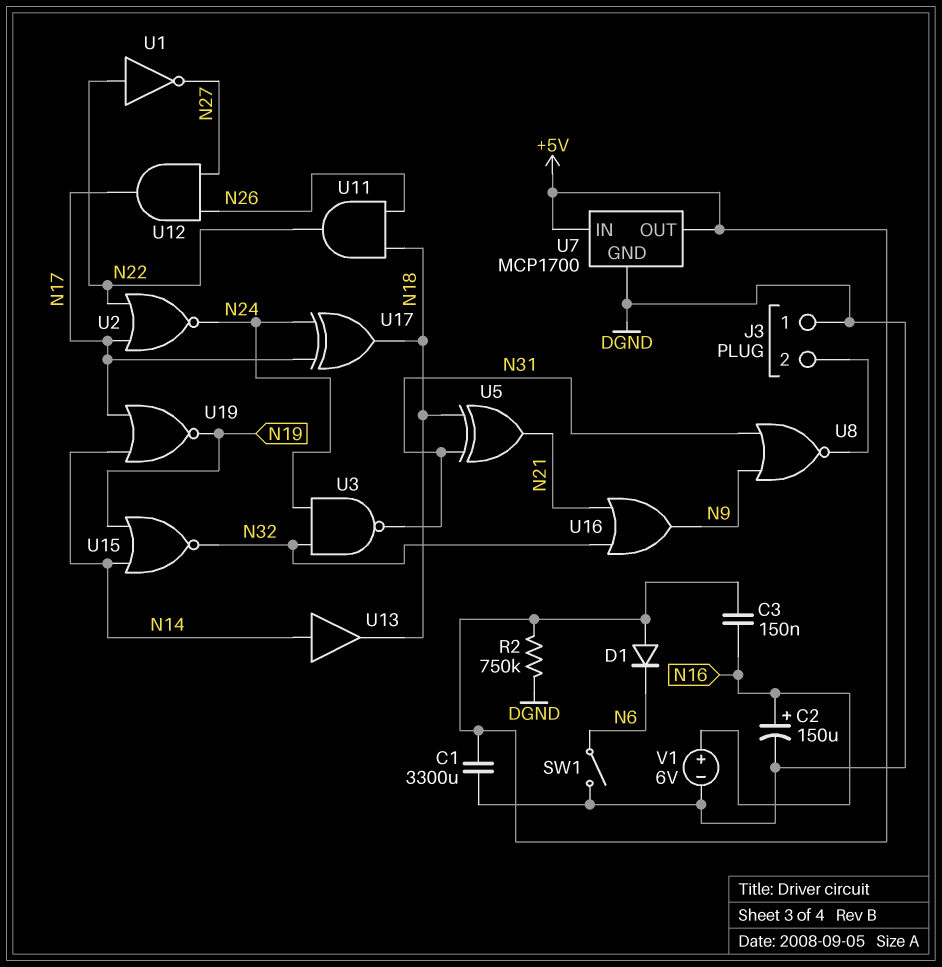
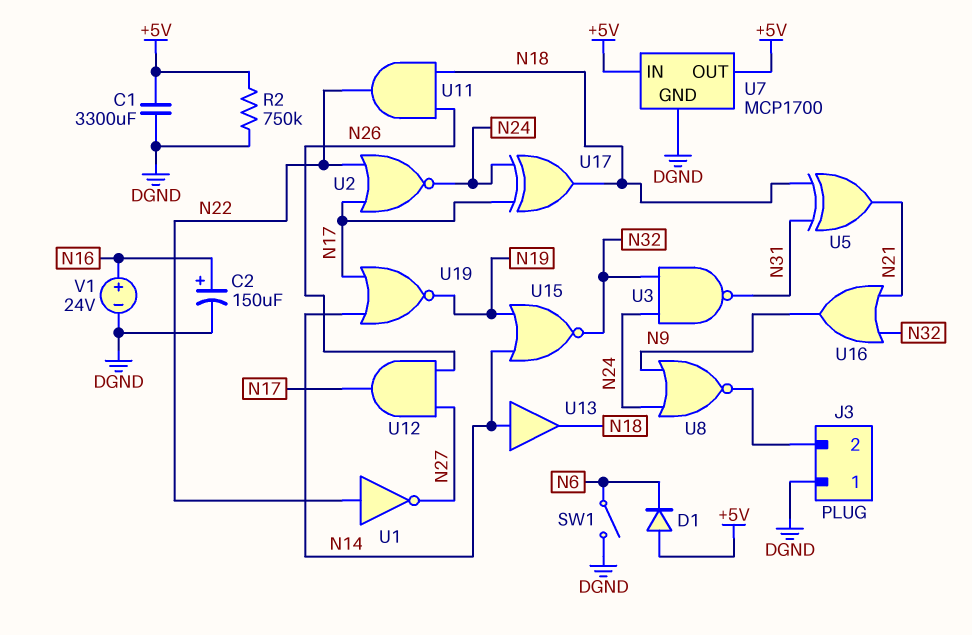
C3: 150nF (+5V, N16) -> none
U8: NOR (in N9, in N31, out J3/2) -> NOR (in N9, in N24, out J3/2)
V1: 6V (plus N16, minus DGND) -> 24V (plus N16, minus DGND)

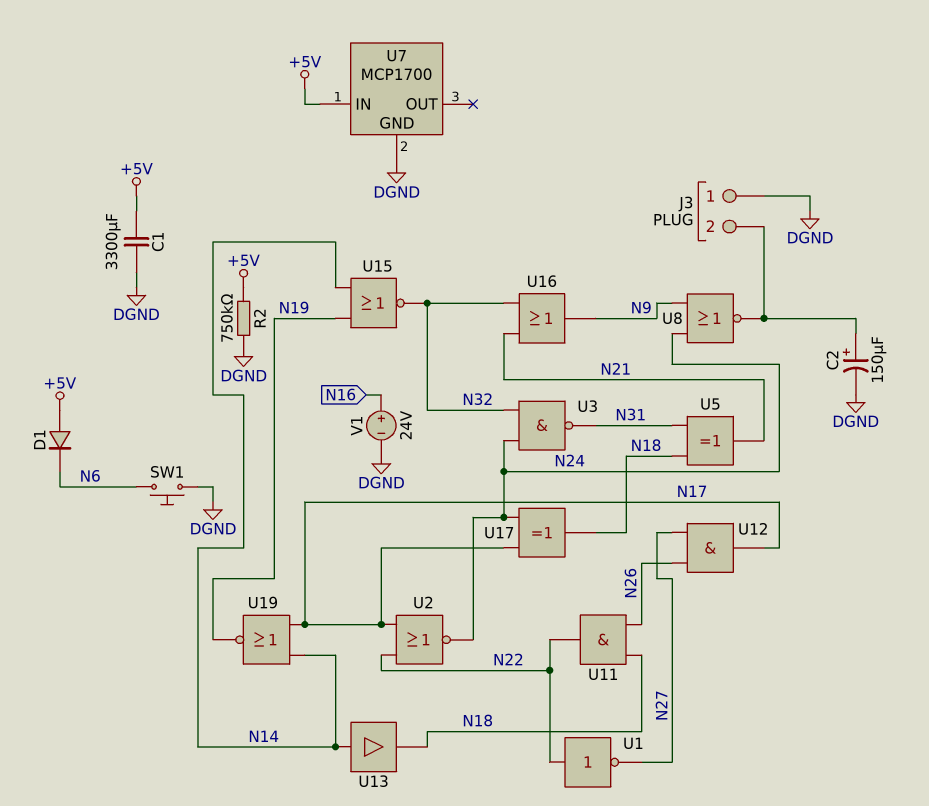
C2: 150uF (plus N16, minus DGND) -> 150uF (plus J3/2, minus DGND)
SW1: switch (DGND, N6) -> button (DGND, N6)
U7 pin OUT: +5V -> none

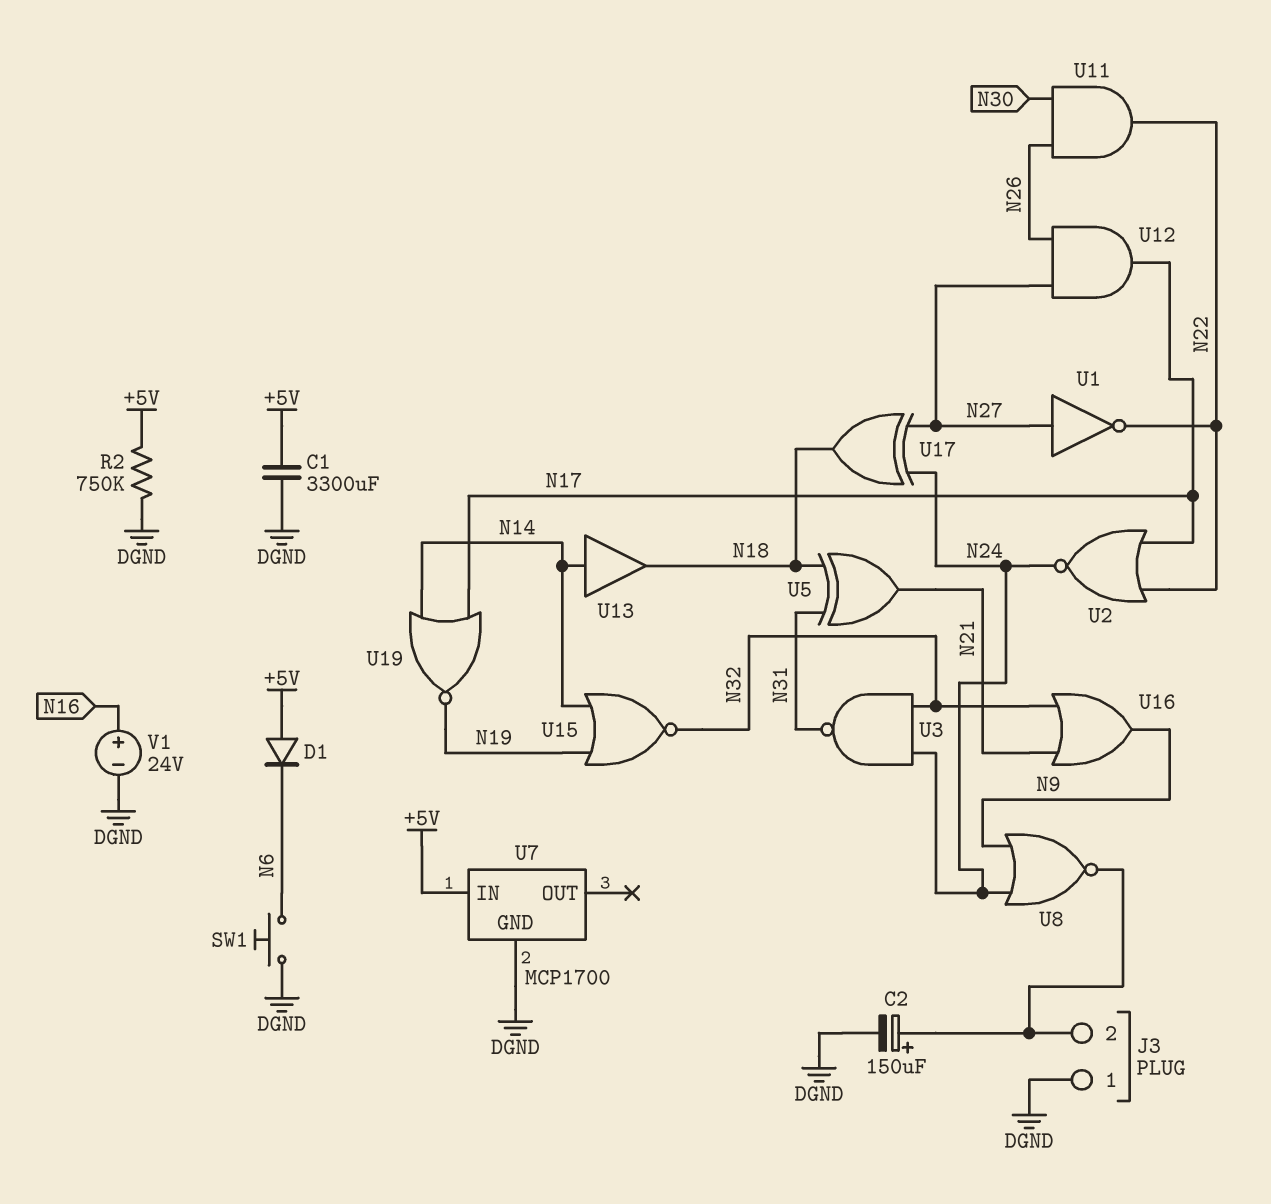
U1: NOT (in N22, out N27) -> NOT (in N27, out N22)
U11: AND (in N18, in N26, out N22) -> AND (in N26, in N30, out N22)
U17: XOR (in N17, in N24, out N18) -> XOR (in N24, in N27, out N18)

